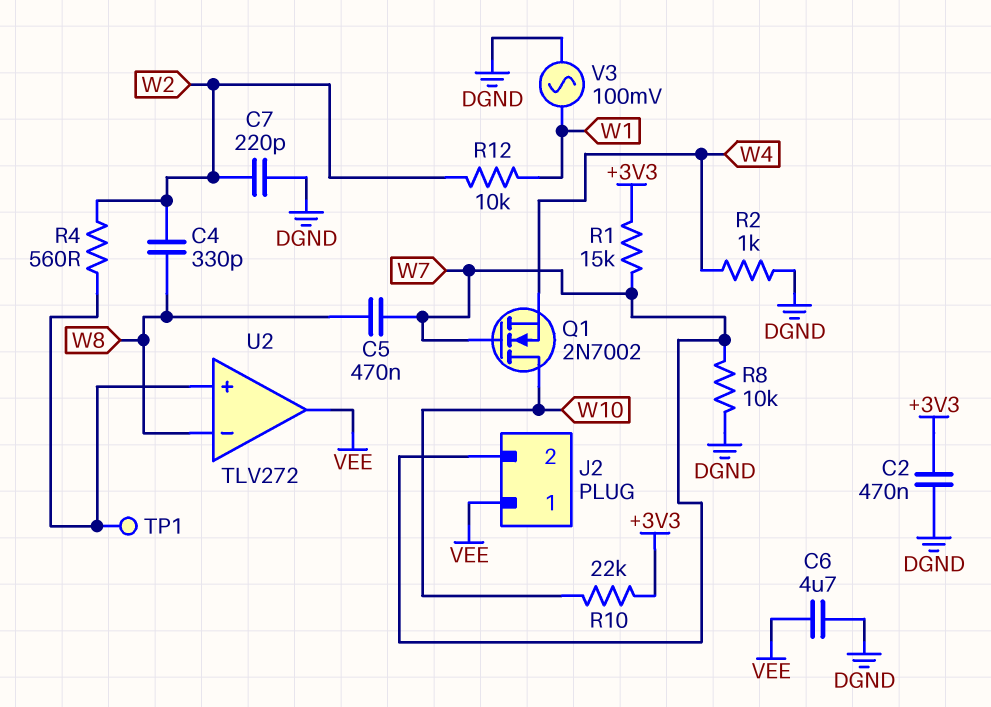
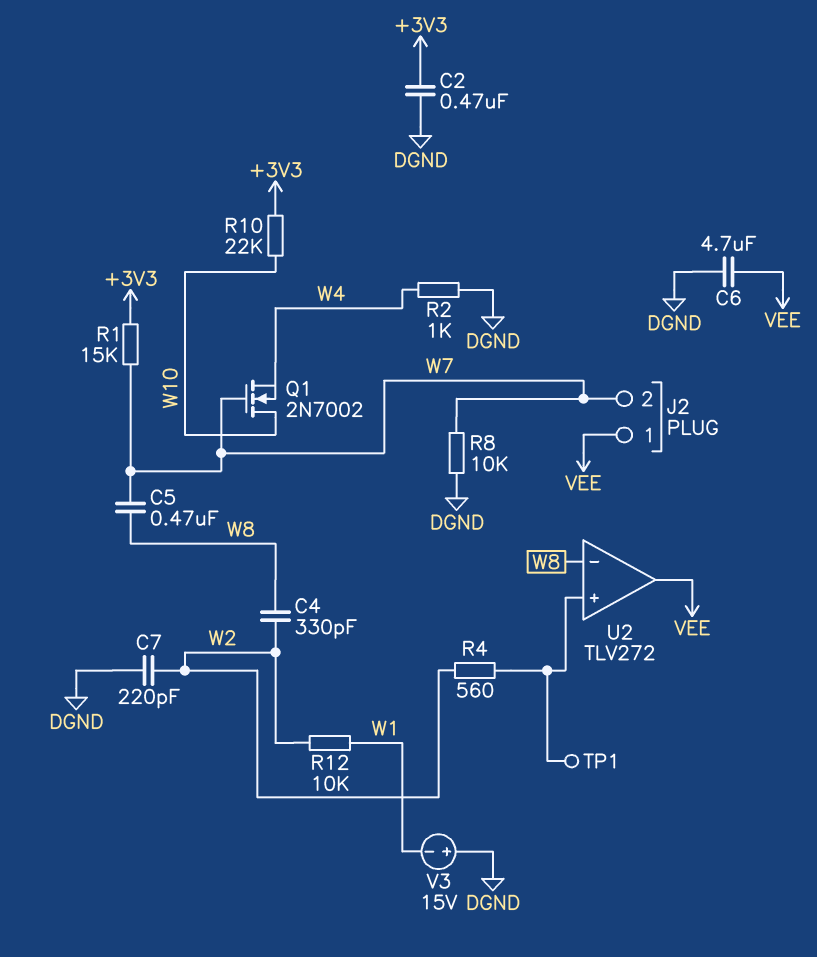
V3: AC 100mV (DGND, W1) -> 15V (plus DGND, minus W1)

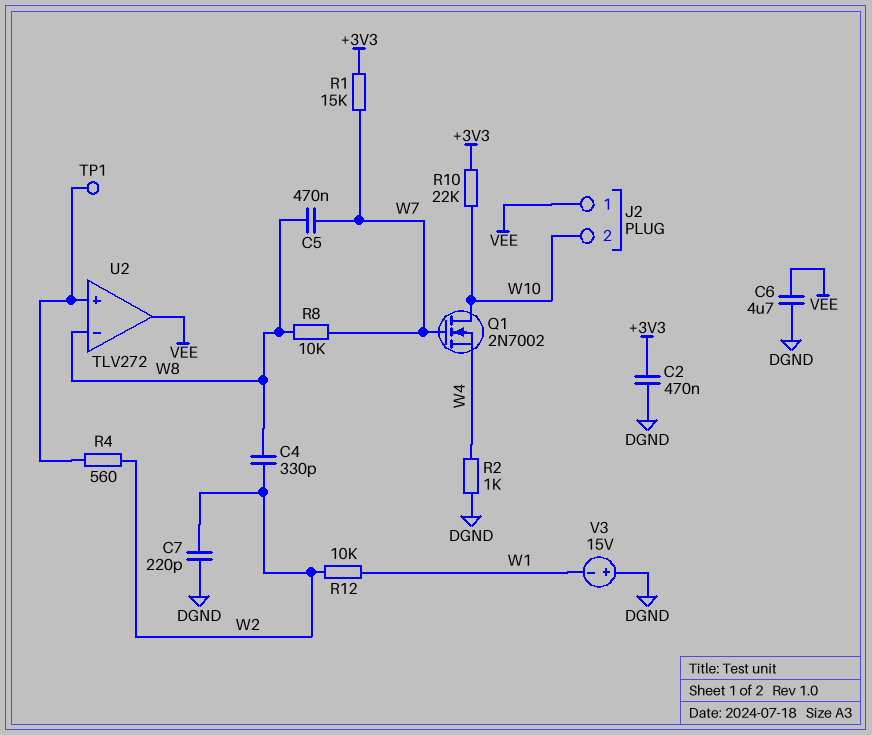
J2 pin 2: W7 -> W10
R8: 10k (DGND, W7) -> 10k (W7, W8)

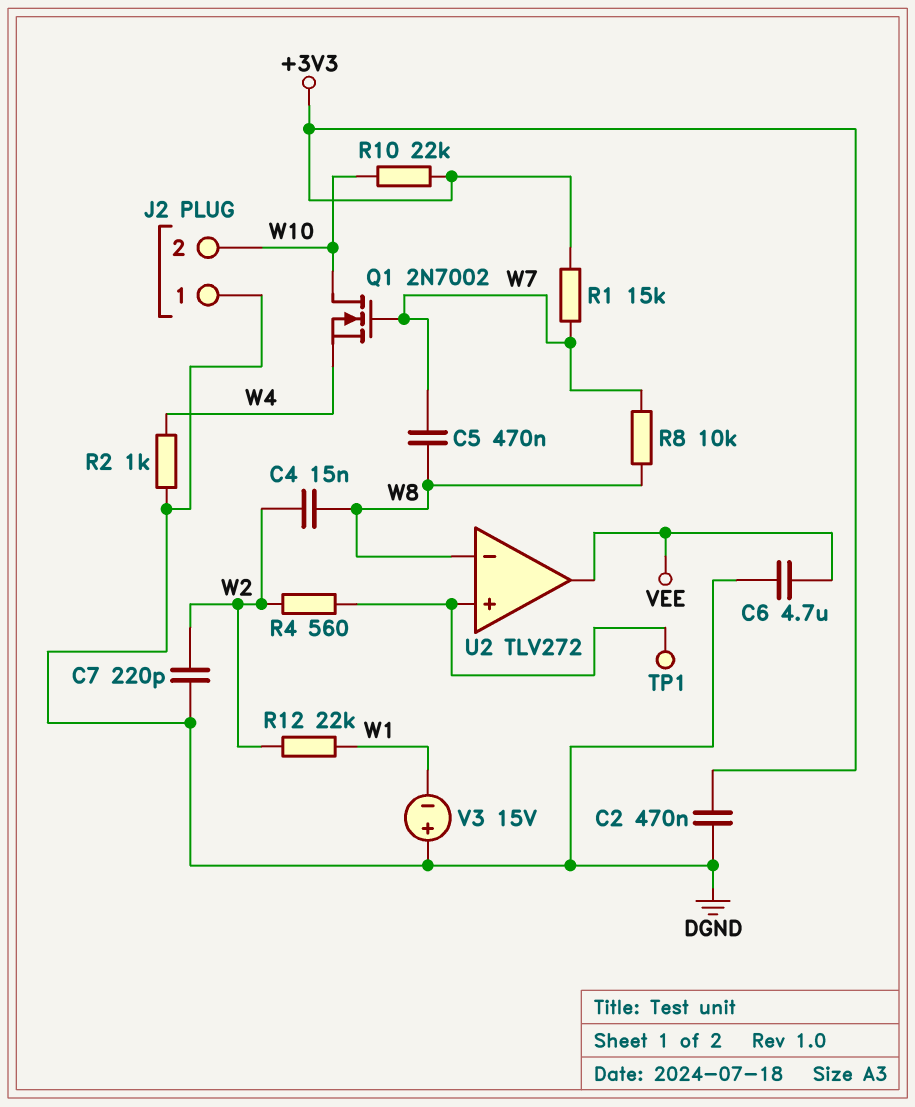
C4: 330pF (W2, W8) -> 15nF (W2, W8)
J2 pin 1: VEE -> DGND
R12: 10k (W1, W2) -> 22k (W1, W2)

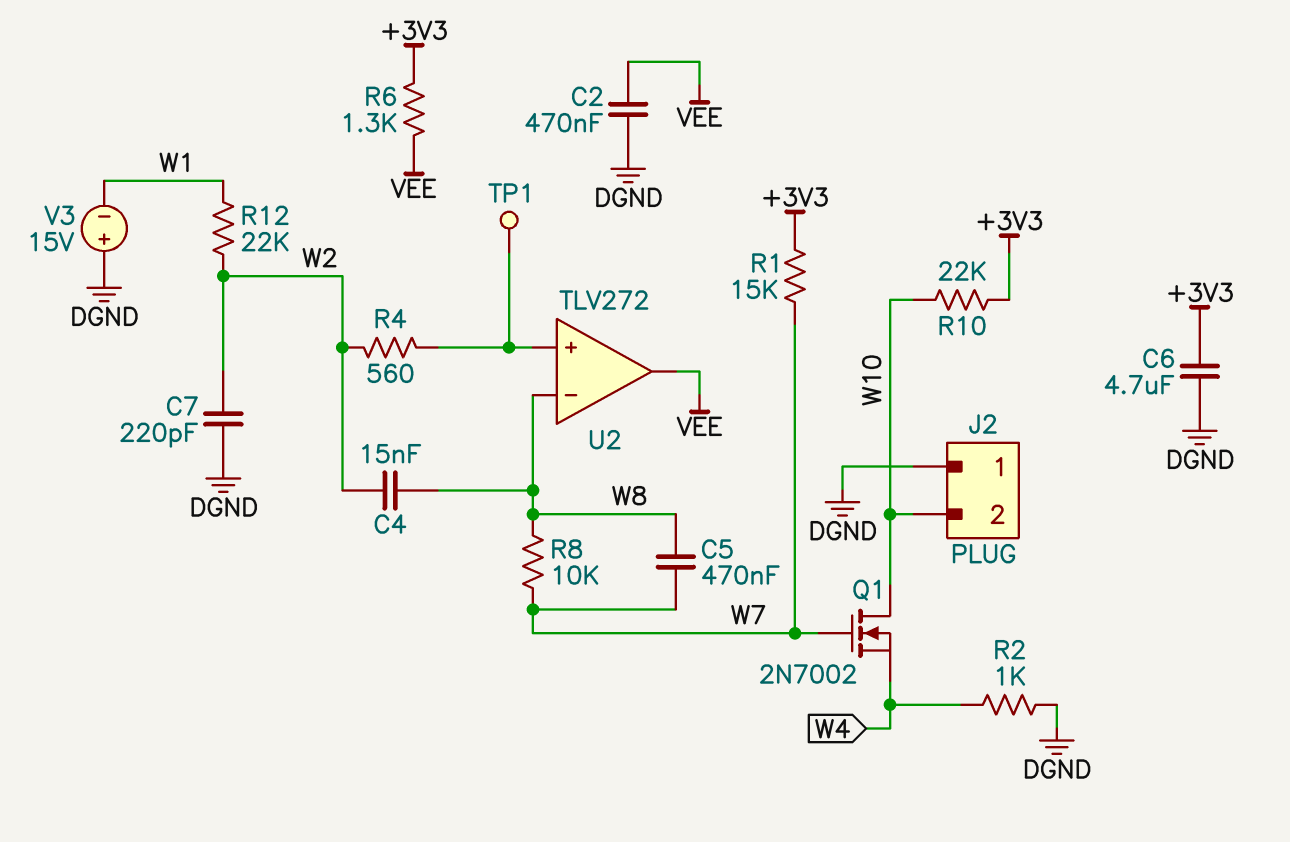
C2: 470nF (+3V3, DGND) -> 470nF (DGND, VEE)
C6: 4.7uF (DGND, VEE) -> 4.7uF (+3V3, DGND)
R6: none -> 1.3k (+3V3, VEE)

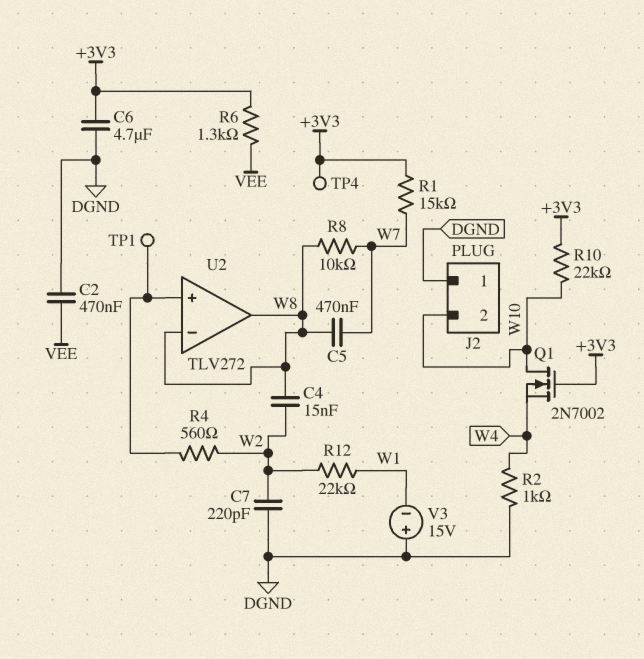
Q1: NMOS 2N7002 (G W7, D W10, S W4) -> NMOS 2N7002 (G +3V3, D W10, S W4)
TP4: none -> test point (+3V3)
U2 pin out: VEE -> W8

